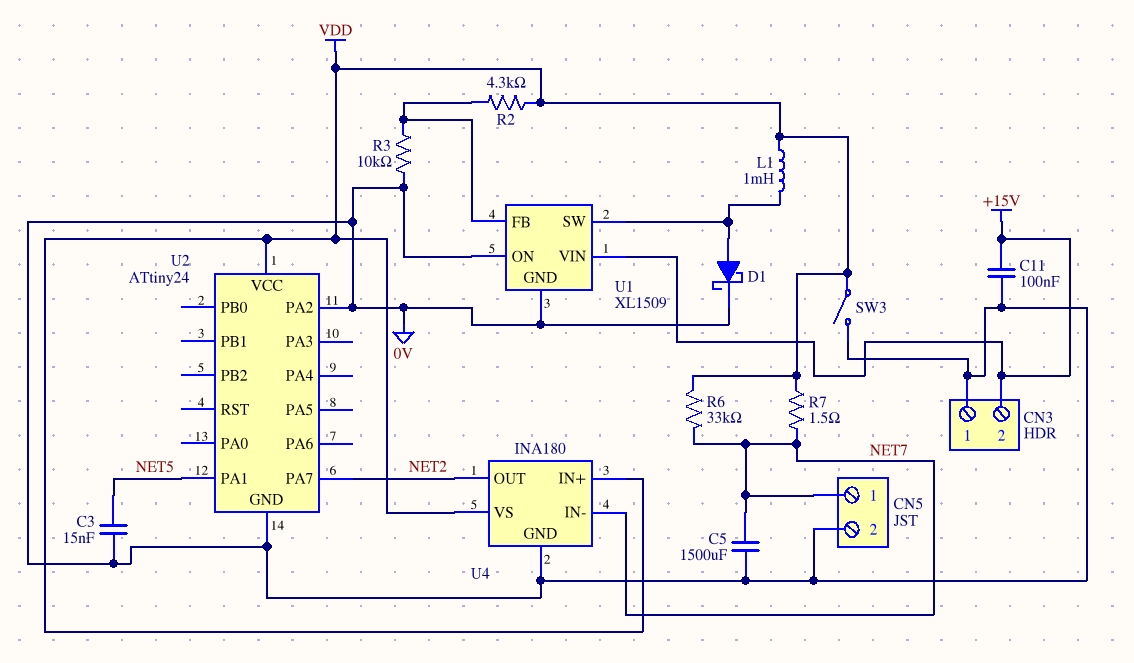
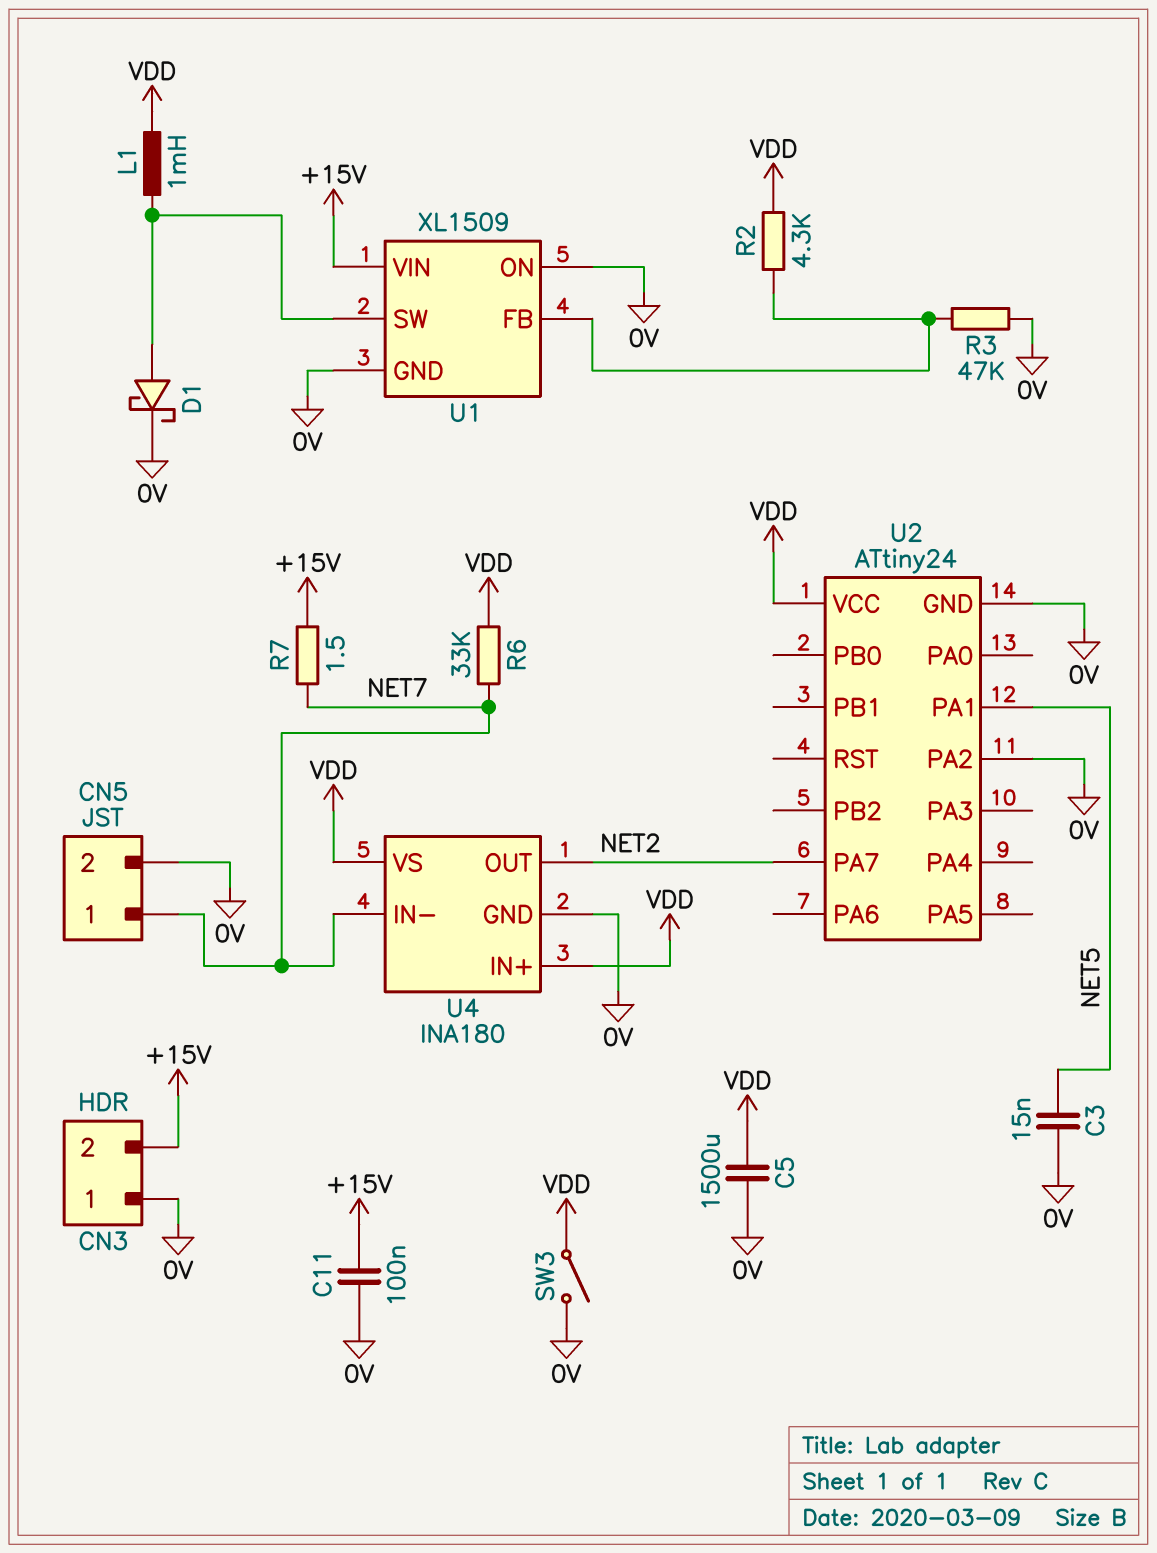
C5: 1500uF (0V, NET7) -> 1500uF (0V, VDD)
R3: 10k (0V, U1/FB) -> 47k (0V, U1/FB)
R7: 1.5 (NET7, VDD) -> 1.5 (+15V, NET7)

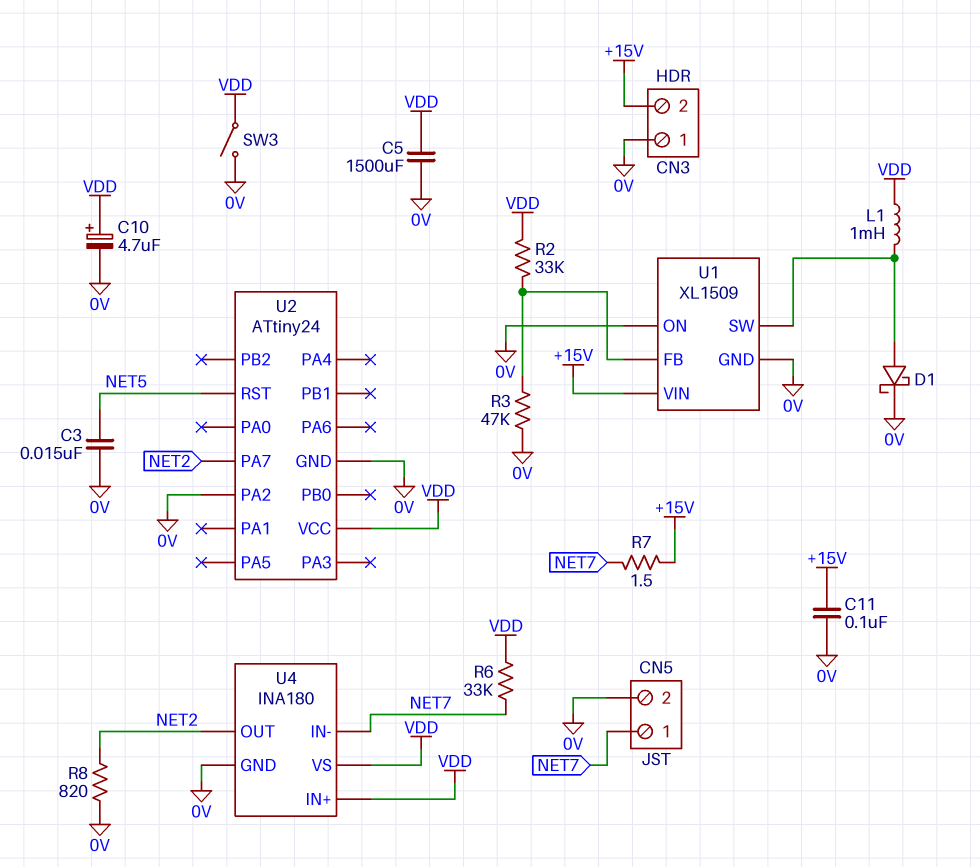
C10: none -> 4.7uF (plus VDD, minus 0V)
R2: 4.3k (U1/FB, VDD) -> 33k (U1/FB, VDD)
R8: none -> 820 (0V, NET2)
U2 pin PA1: NET5 -> none
U2 pin RST: none -> NET5

